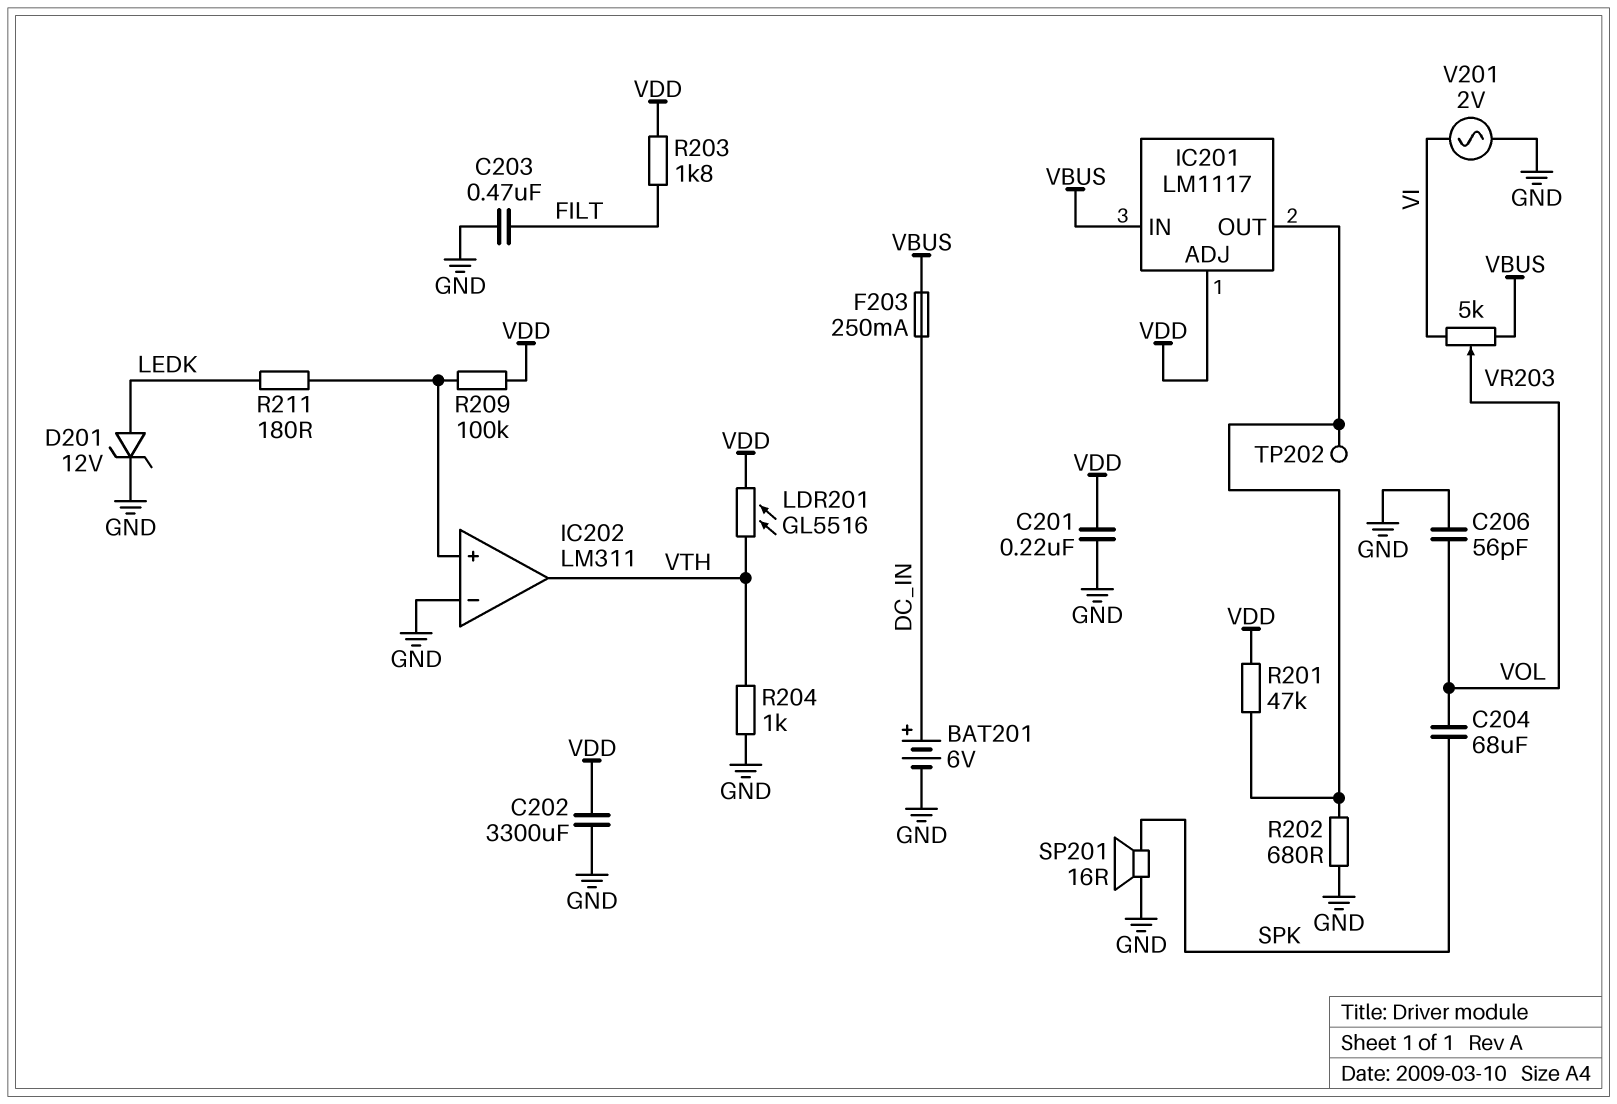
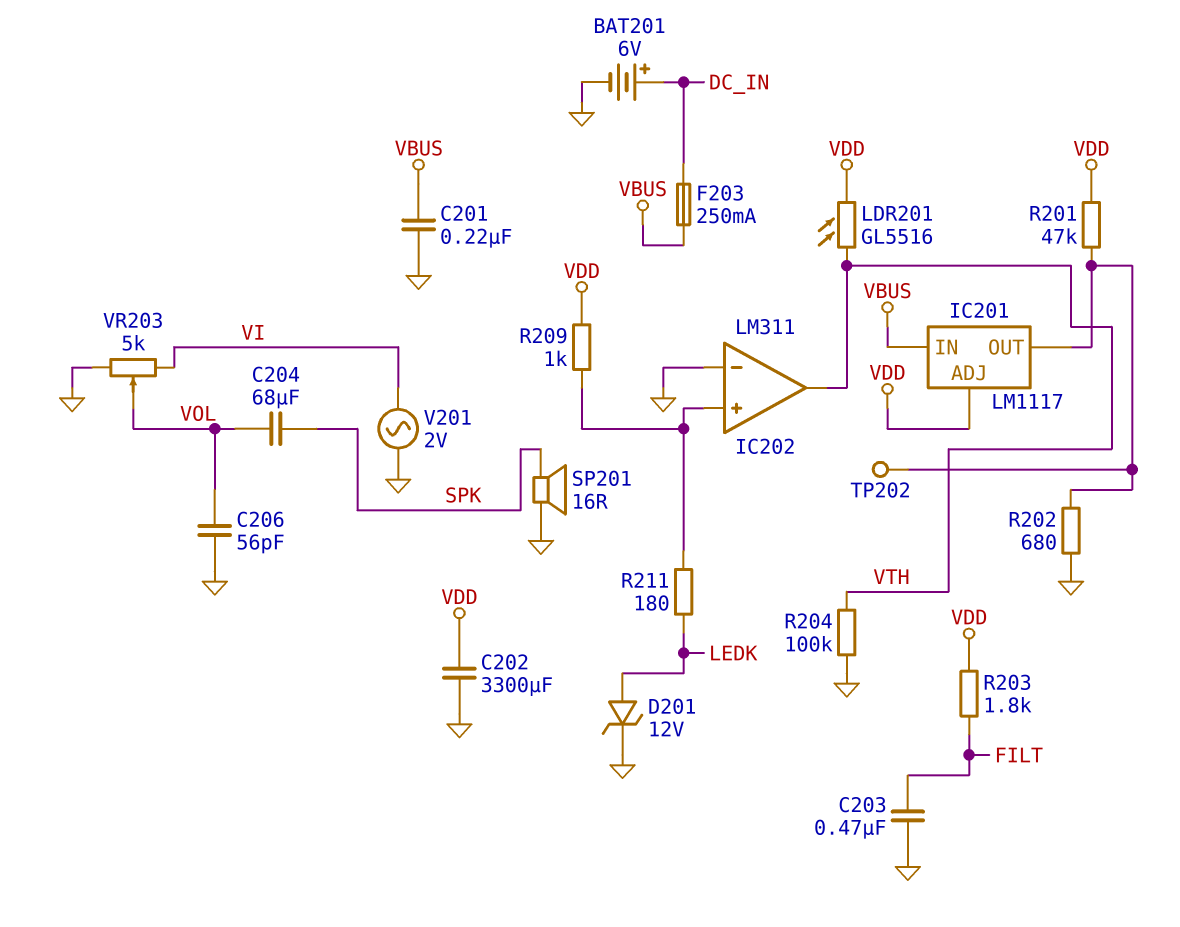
C201: 220nF (GND, VDD) -> 220nF (GND, VBUS)
R204: 1k (GND, VTH) -> 100k (GND, VTH)
R209: 100k (IC202/in+, VDD) -> 1k (IC202/in+, VDD)
VR203: 5k (VBUS, VI, wiper VOL) -> 5k (GND, VI, wiper VOL)

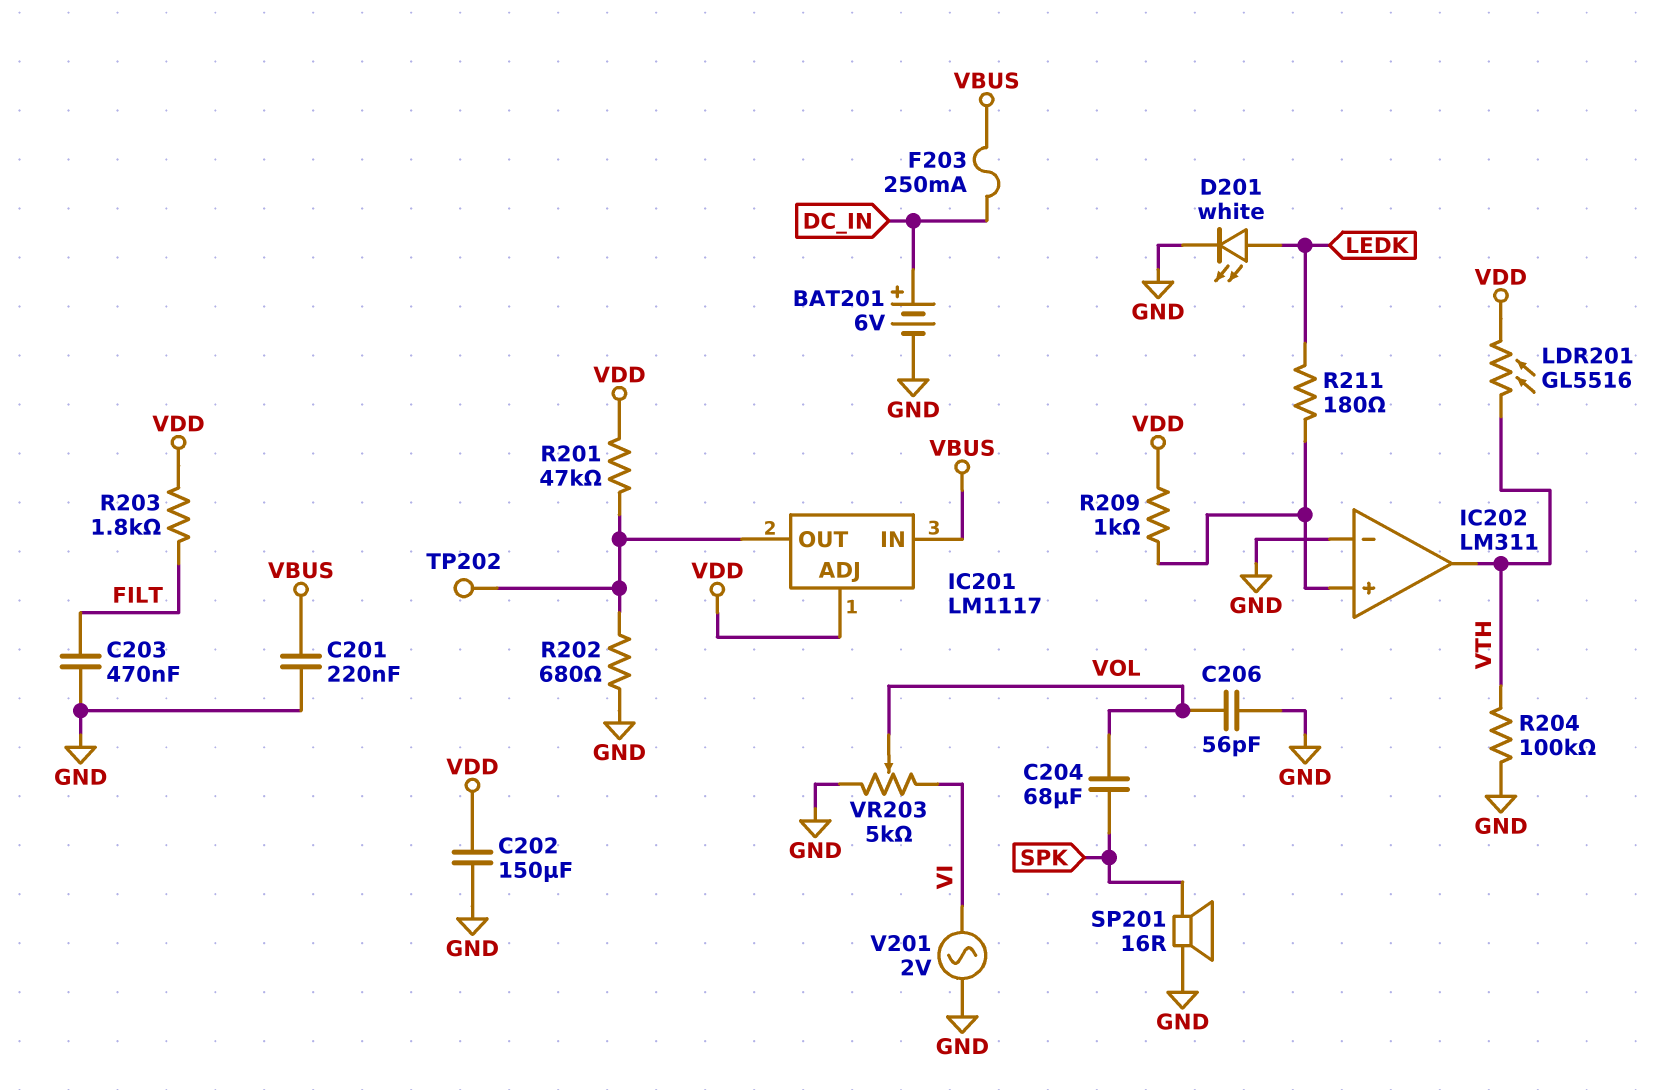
C202: 3300uF (GND, VDD) -> 150uF (GND, VDD)
D201: zener 12V (A LEDK, K GND) -> LED white (A LEDK, K GND)

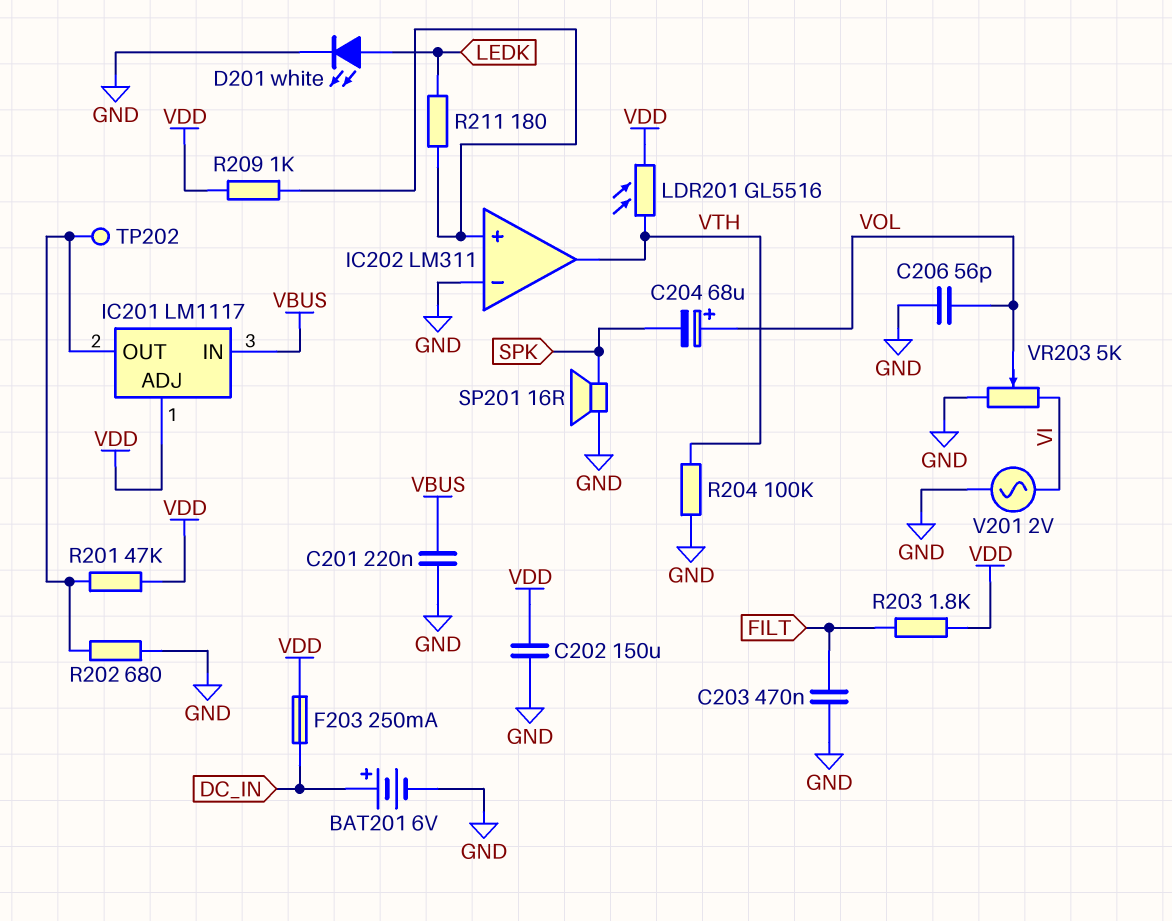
C204: 68uF (SPK, VOL) -> 68uF (plus VOL, minus SPK)
F203: 250mA (DC_IN, VBUS) -> 250mA (DC_IN, VDD)

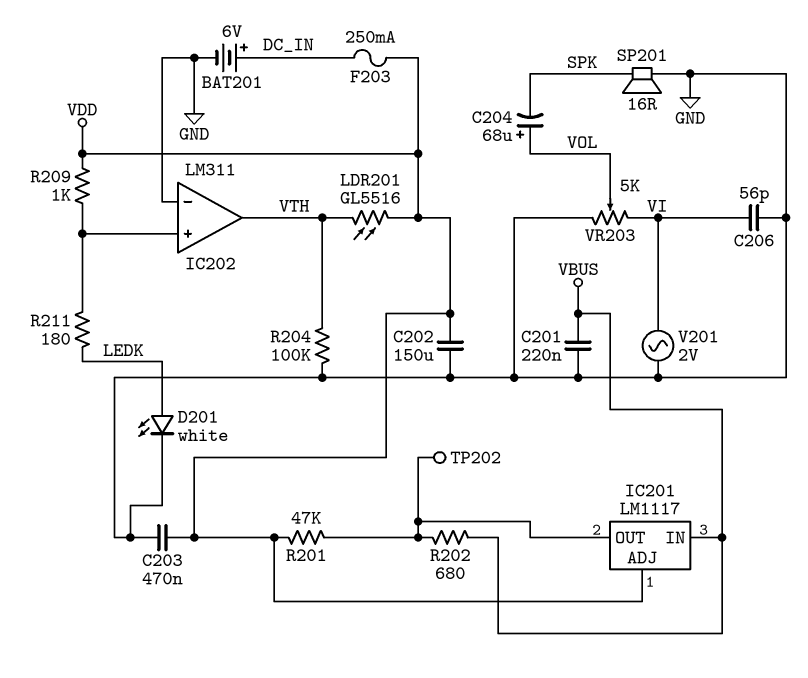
C203: 470nF (FILT, GND) -> 470nF (GND, VDD)
C206: 56pF (GND, VOL) -> 56pF (GND, VI)
R202: 680 (GND, IC201/OUT) -> 680 (IC201/OUT, VBUS)
R203: 1.8k (FILT, VDD) -> none

